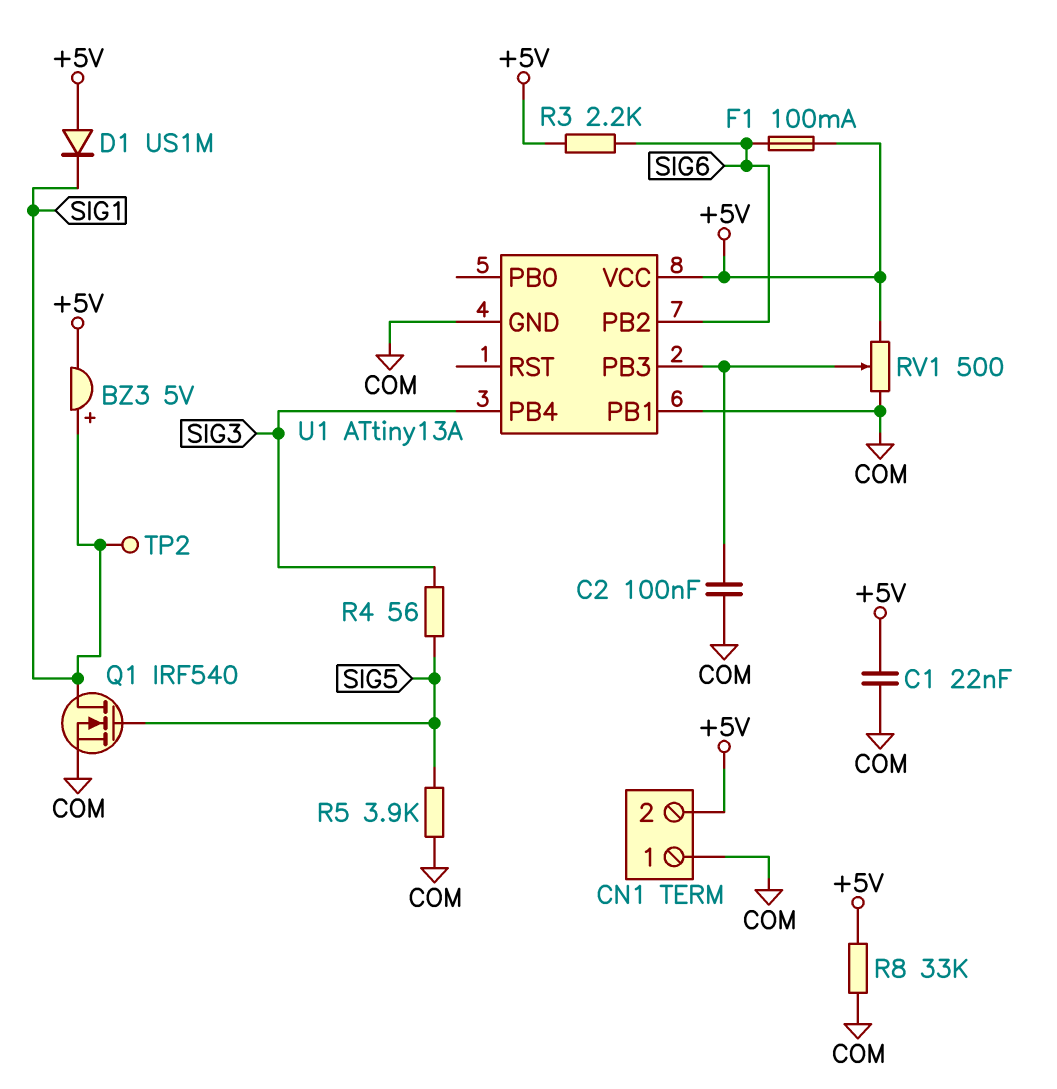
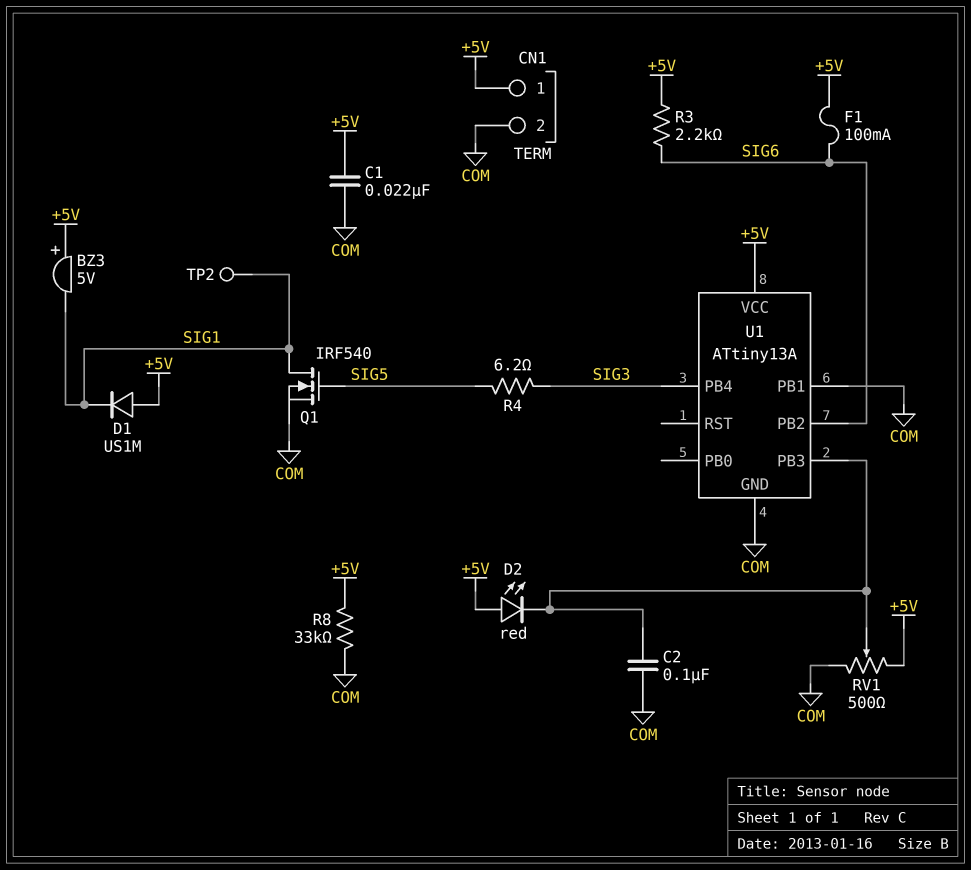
BZ3: buzzer 5V (plus SIG1, minus +5V) -> buzzer 5V (plus +5V, minus SIG1)
CN1 pin 1: COM -> +5V
CN1 pin 2: +5V -> COM
D2: none -> LED red (A +5V, K U1/PB3)
R4: 56 (SIG3, SIG5) -> 6.2 (SIG3, SIG5)
R5: 3.9k (COM, SIG5) -> none

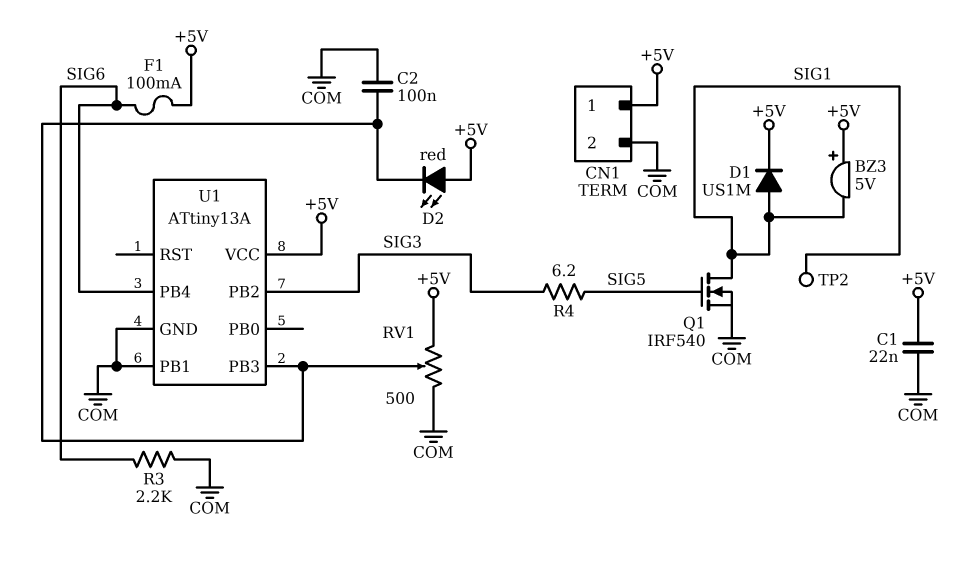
D1: diode US1M (A +5V, K SIG1) -> diode US1M (A SIG1, K +5V)
R3: 2.2k (+5V, SIG6) -> 2.2k (COM, SIG6)
R8: 33k (+5V, COM) -> none
U1 pin PB2: SIG6 -> SIG3
U1 pin PB4: SIG3 -> SIG6

